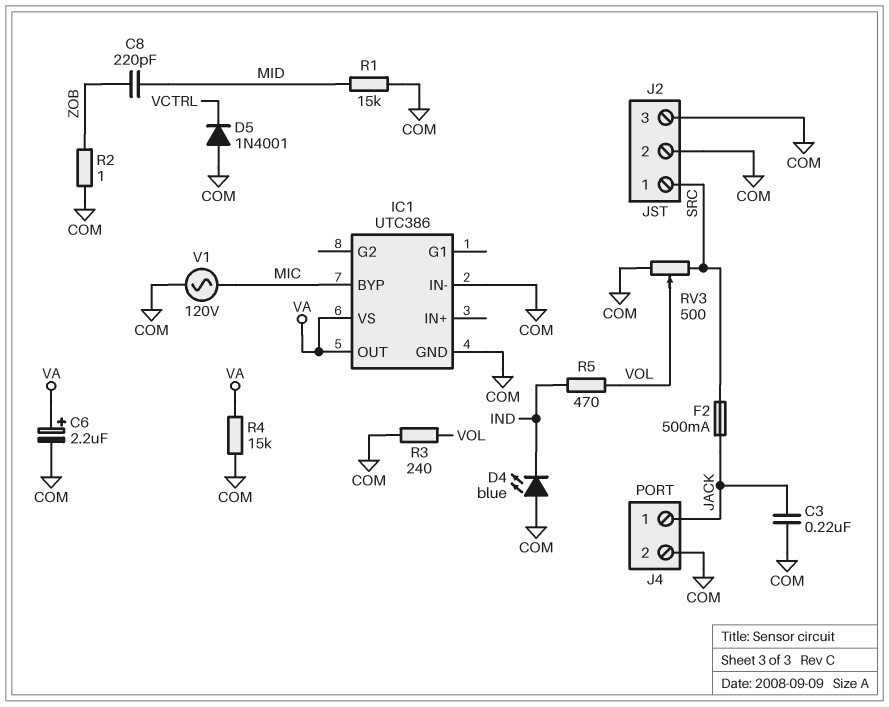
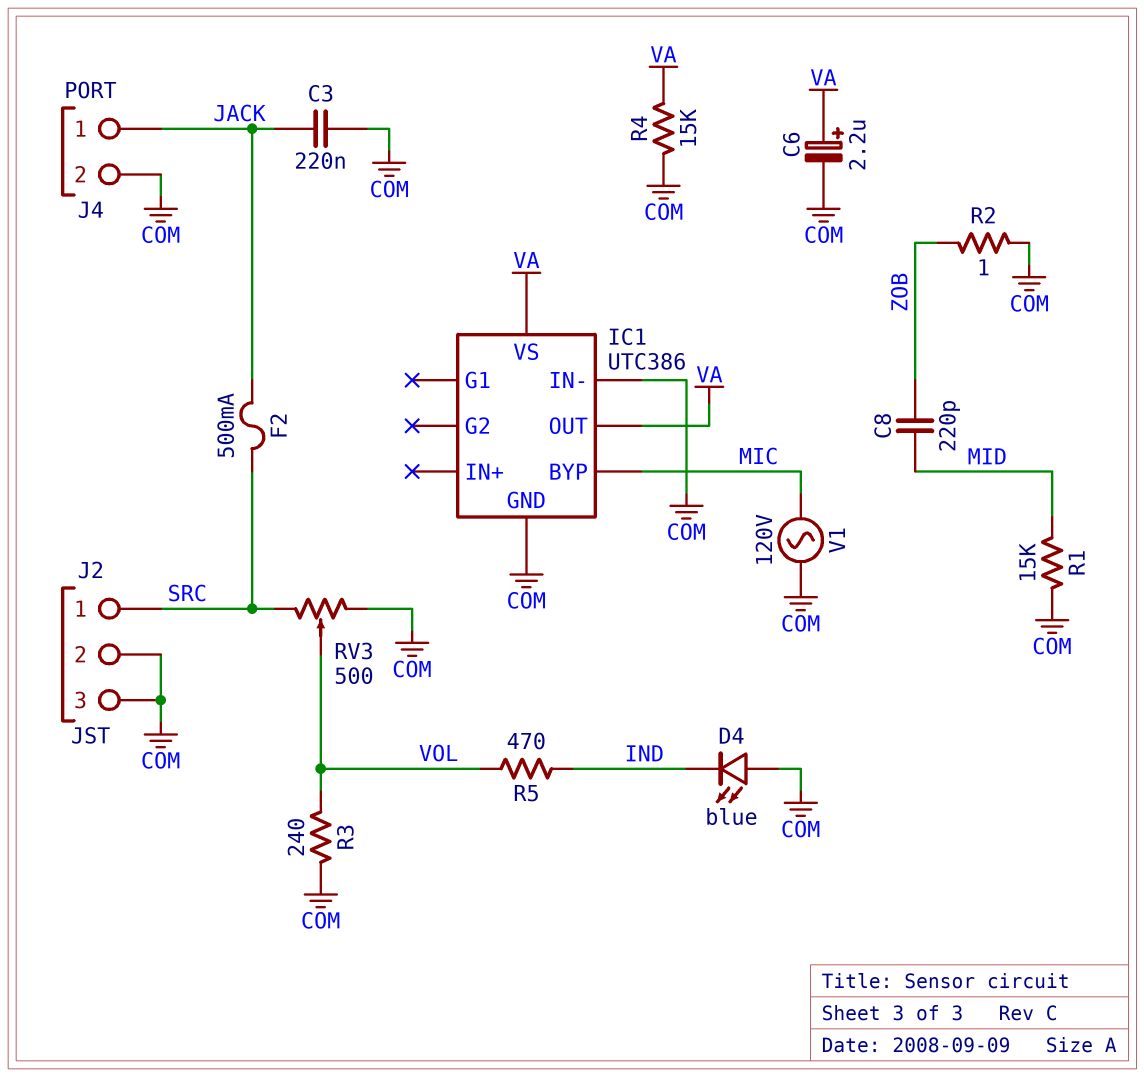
D5: diode 1N4001 (A COM, K VCTRL) -> none

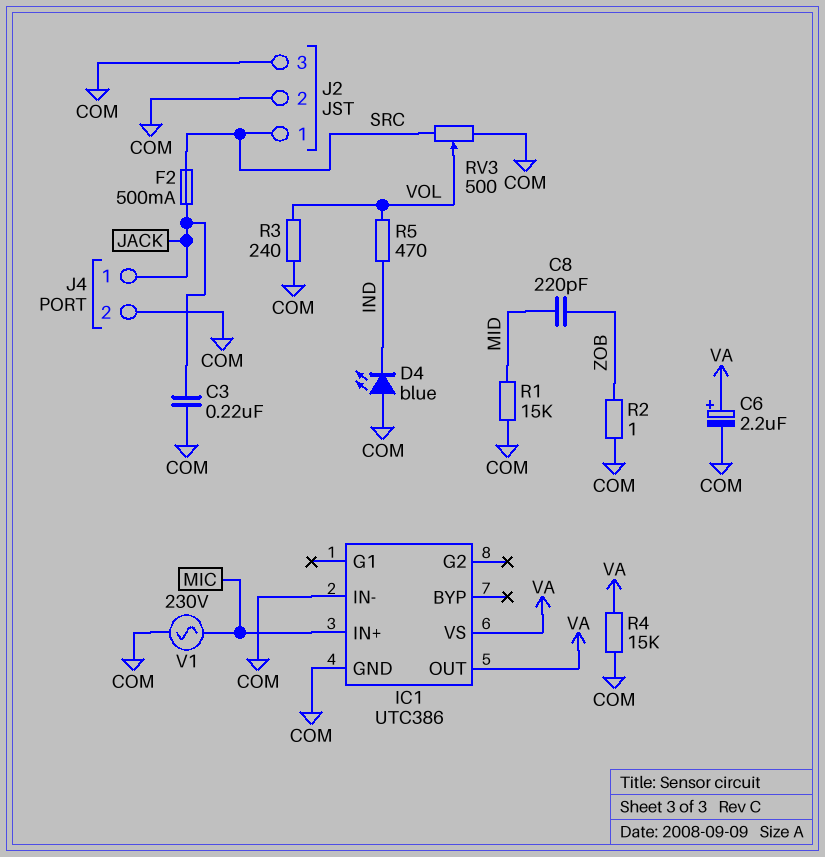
IC1 pin BYP: MIC -> none
IC1 pin IN+: none -> MIC
V1: AC 120V (COM, MIC) -> AC 230V (COM, MIC)

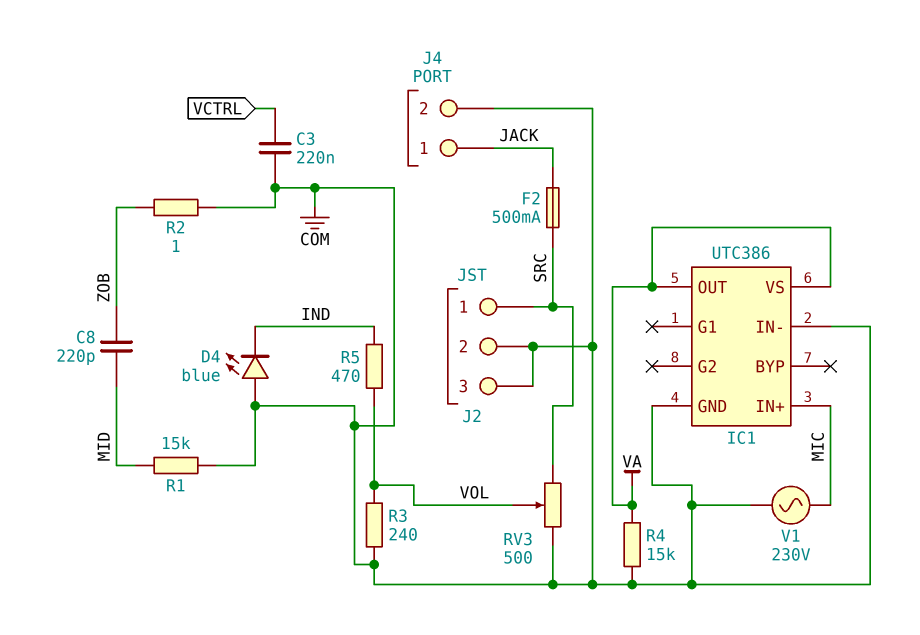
C3: 220nF (COM, JACK) -> 220nF (COM, VCTRL)
C6: 2.2uF (plus VA, minus COM) -> none

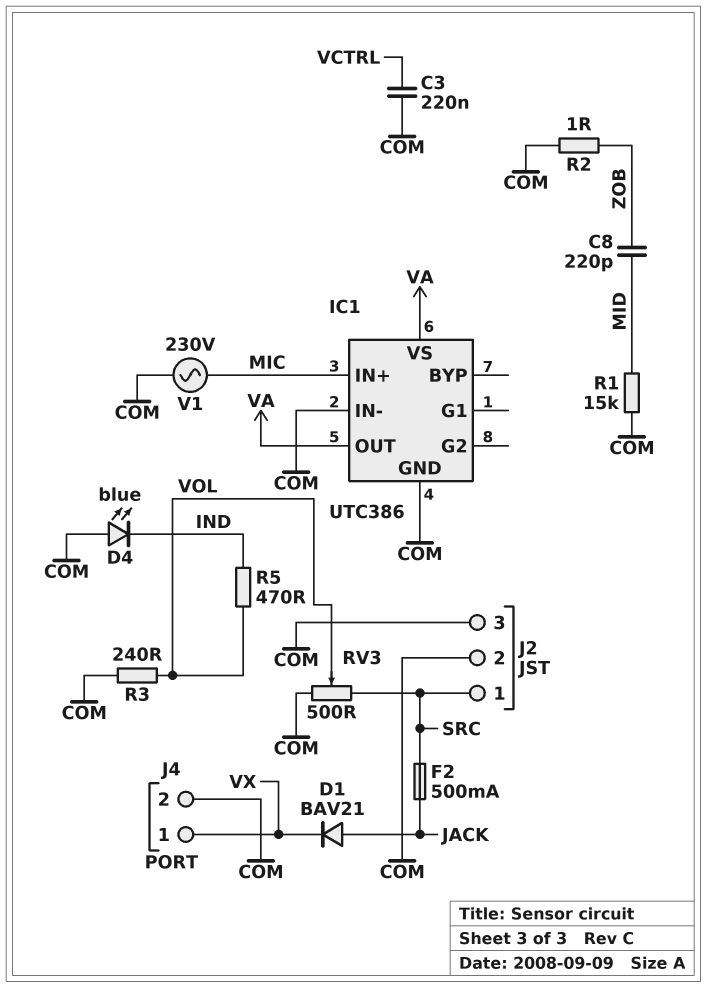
D1: none -> diode BAV21 (A JACK, K VX)
J4 pin 1: JACK -> VX
R4: 15k (COM, VA) -> none

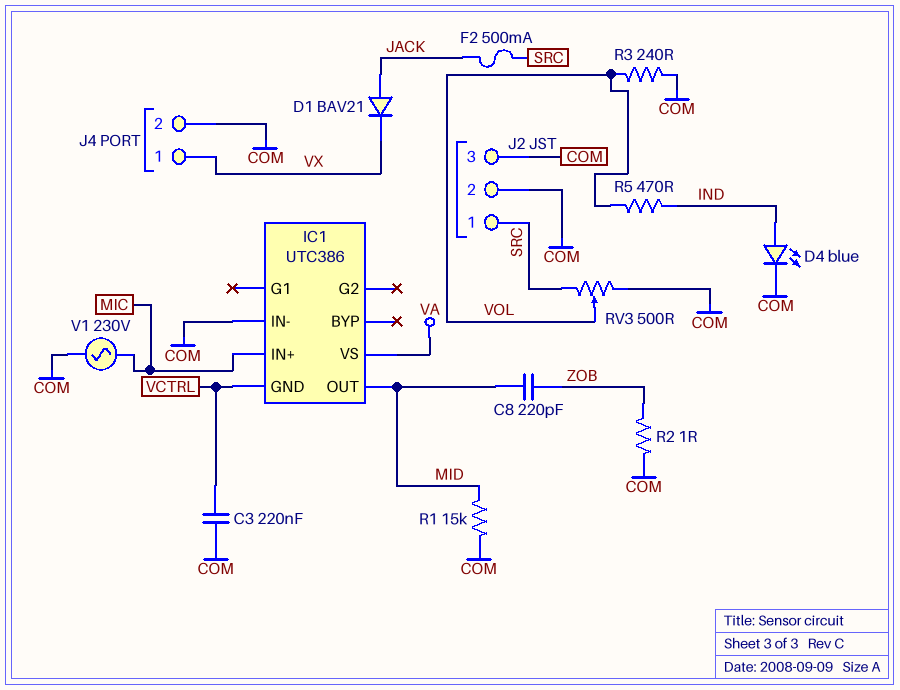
D4: LED blue (A COM, K IND) -> LED blue (A IND, K COM)
IC1 pin GND: COM -> VCTRL
IC1 pin OUT: VA -> MID

